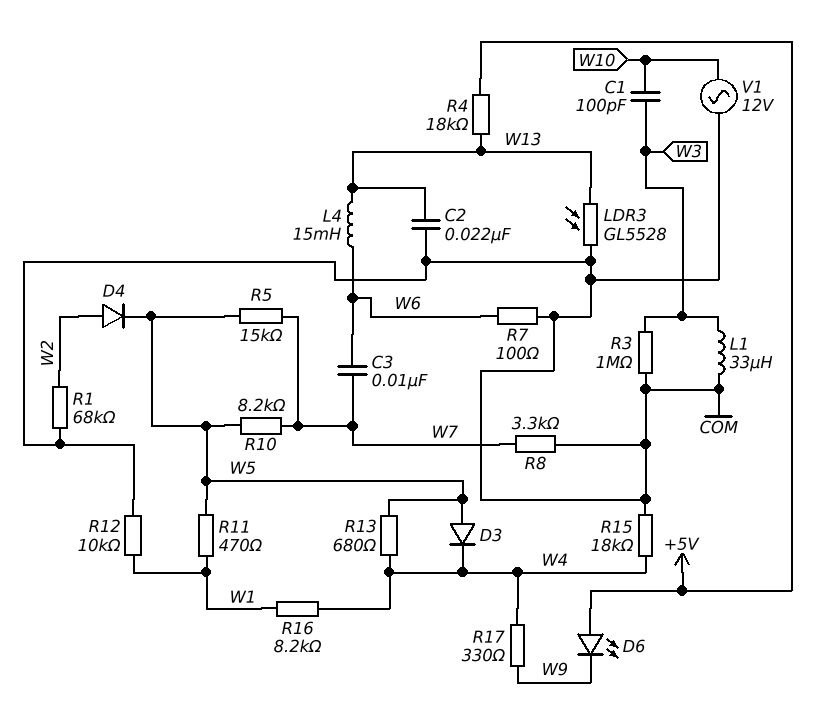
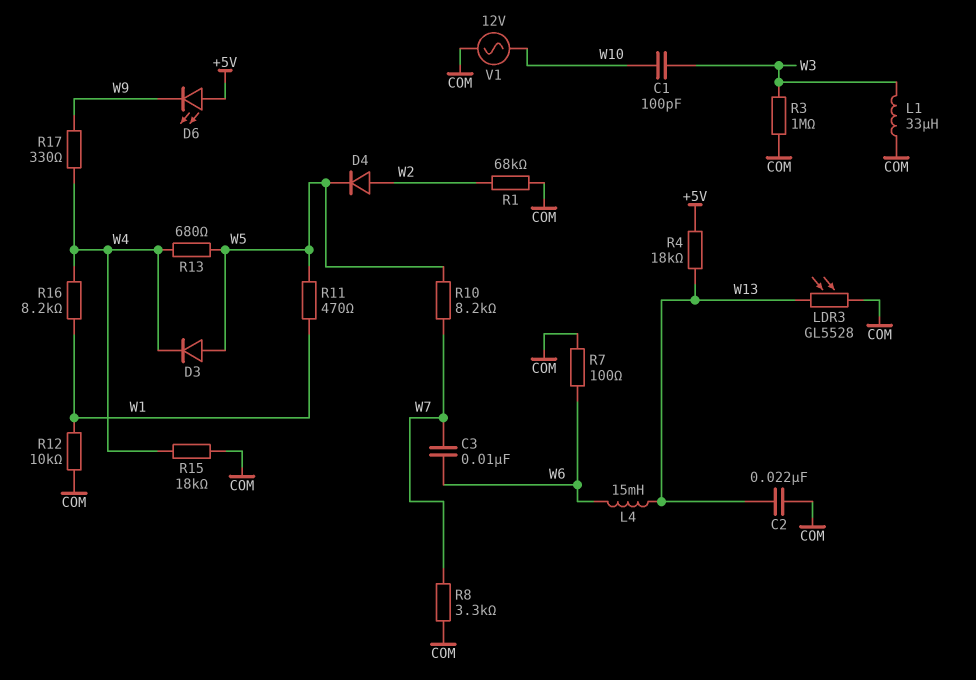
R5: 15k (W5, W7) -> none

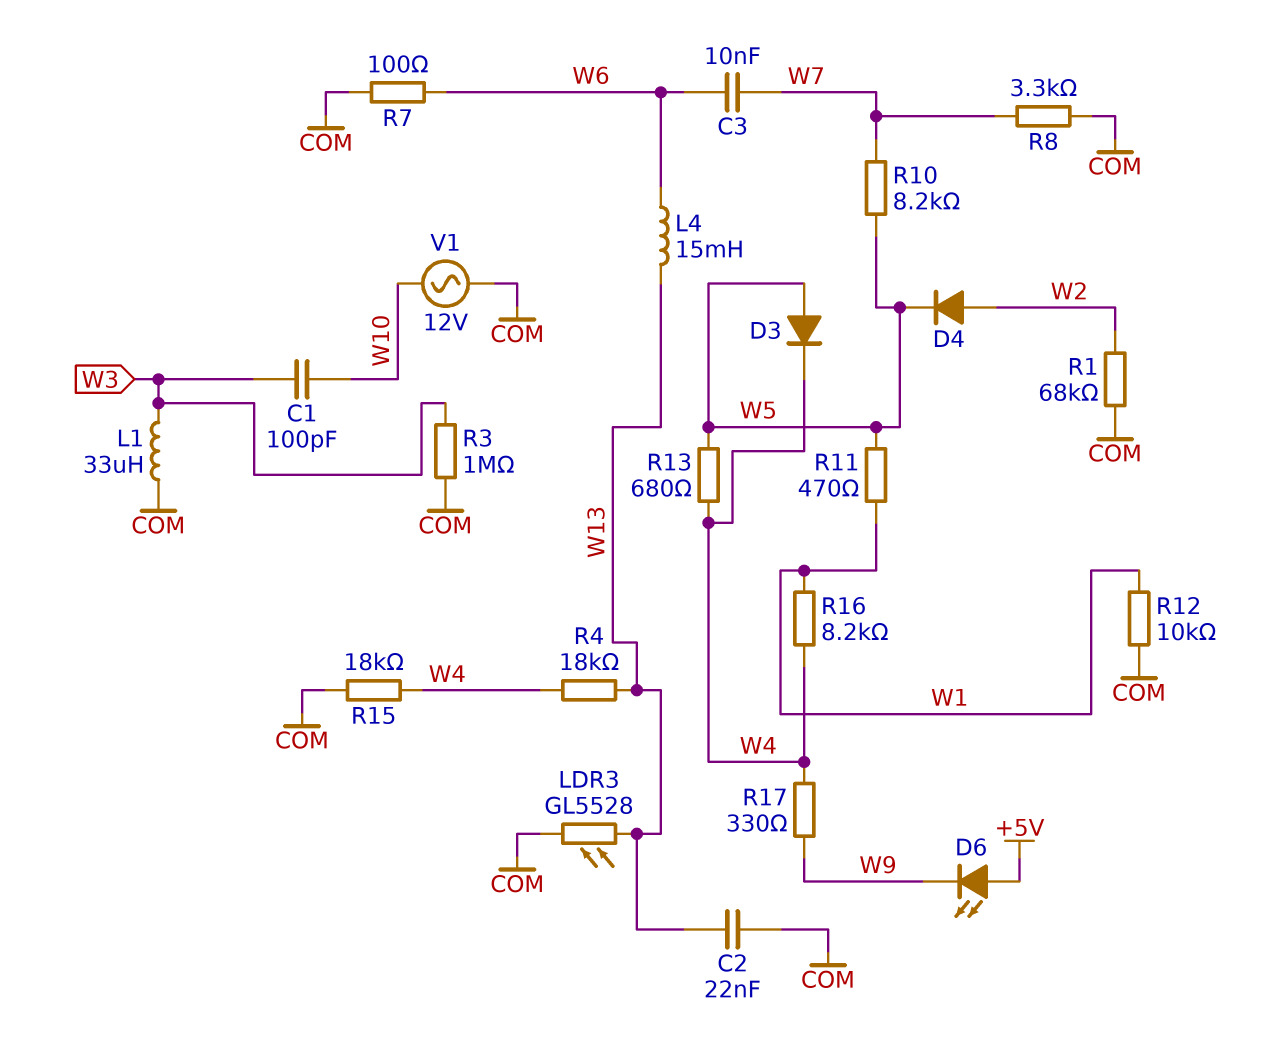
R4: 18k (+5V, W13) -> 18k (W4, W13)

